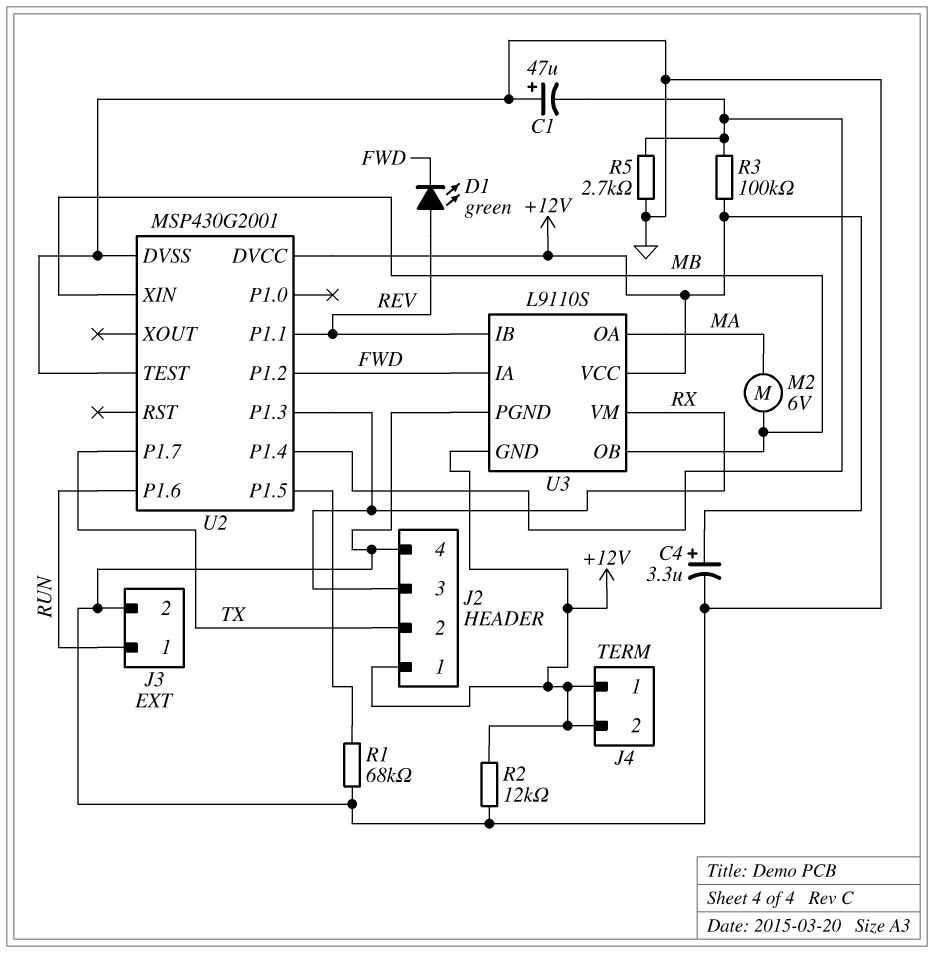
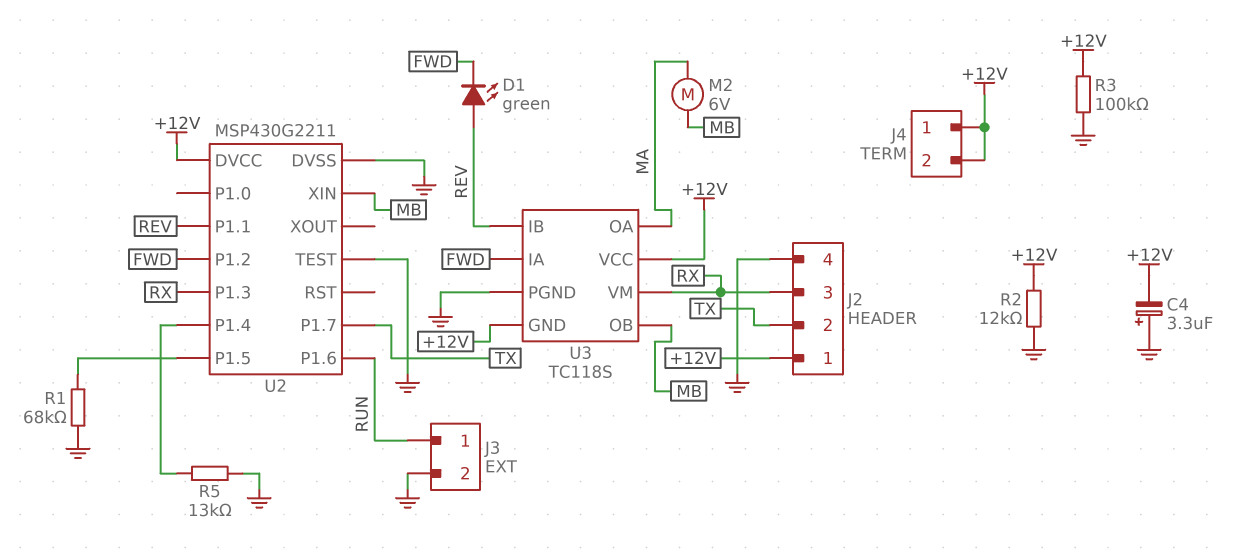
C1: 47uF (plus GND, minus U2/P1.4) -> none
C4: 3.3uF (plus +12V, minus GND) -> 3.3uF (plus GND, minus +12V)
R3: 100k (+12V, U2/P1.4) -> 100k (+12V, GND)
R5: 2.7k (GND, U2/P1.4) -> 13k (GND, U2/P1.4)
U2: MSP430G2001 -> MSP430G2211
U3: L9110S -> TC118S

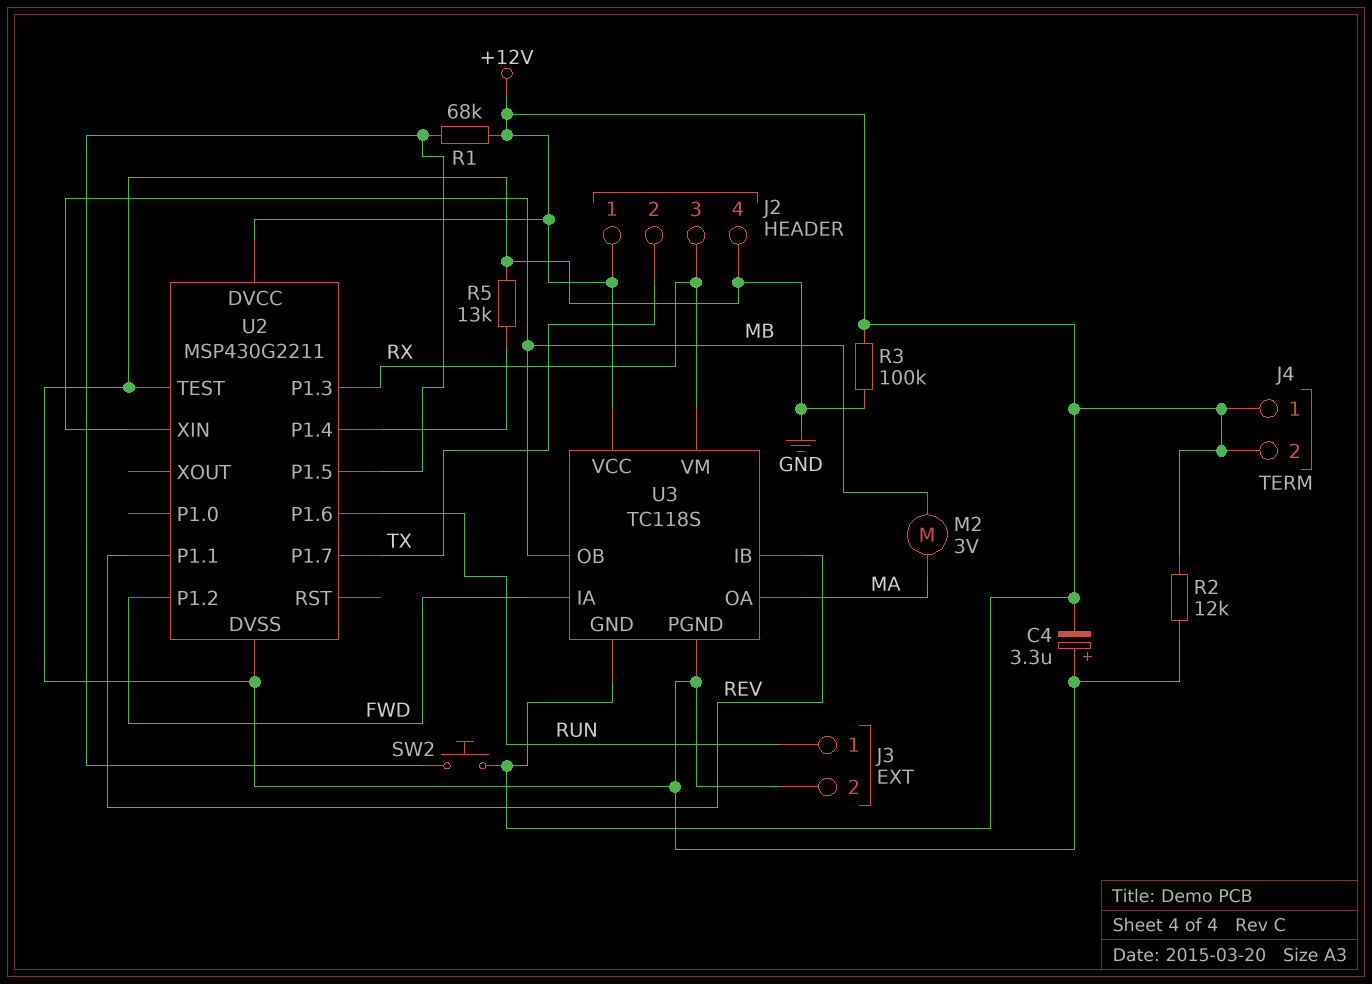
D1: LED green (A REV, K FWD) -> none
M2: motor 6V (MA, MB) -> motor 3V (MA, MB)
R1: 68k (GND, U2/P1.5) -> 68k (+12V, U2/P1.5)
SW2: none -> button (+12V, U2/P1.5)

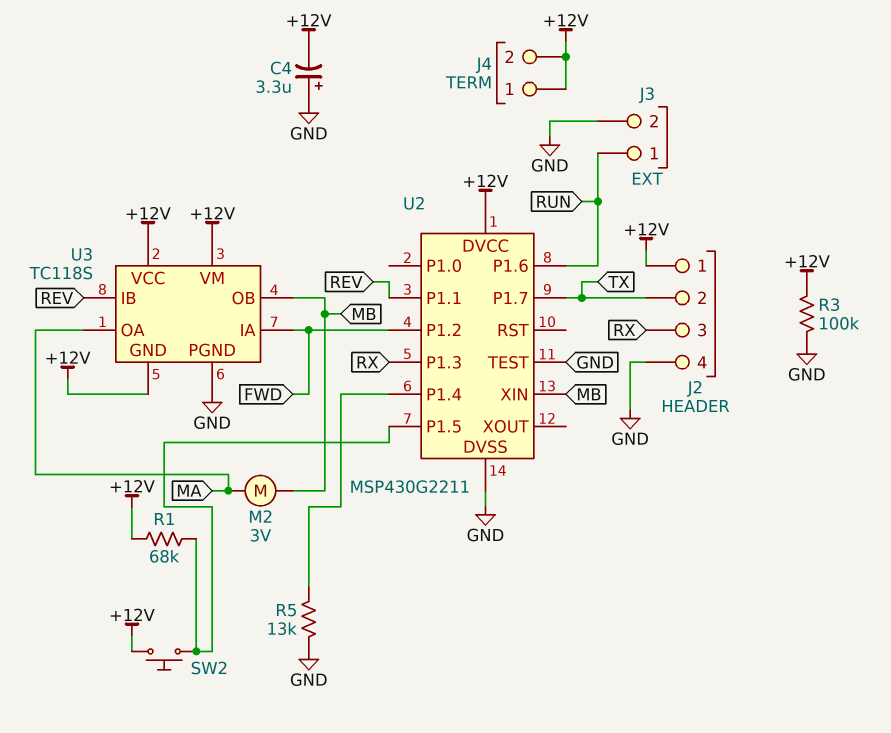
R2: 12k (+12V, GND) -> none
U3 pin VM: RX -> +12V

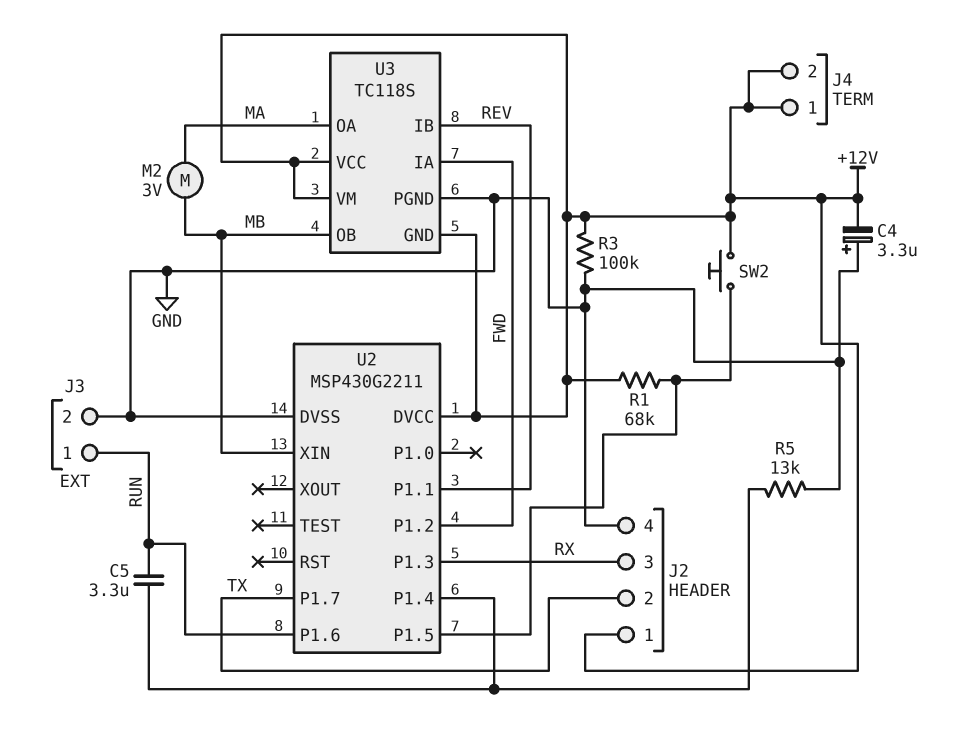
C5: none -> 3.3uF (RUN, U2/P1.4)
U2 pin TEST: GND -> none

